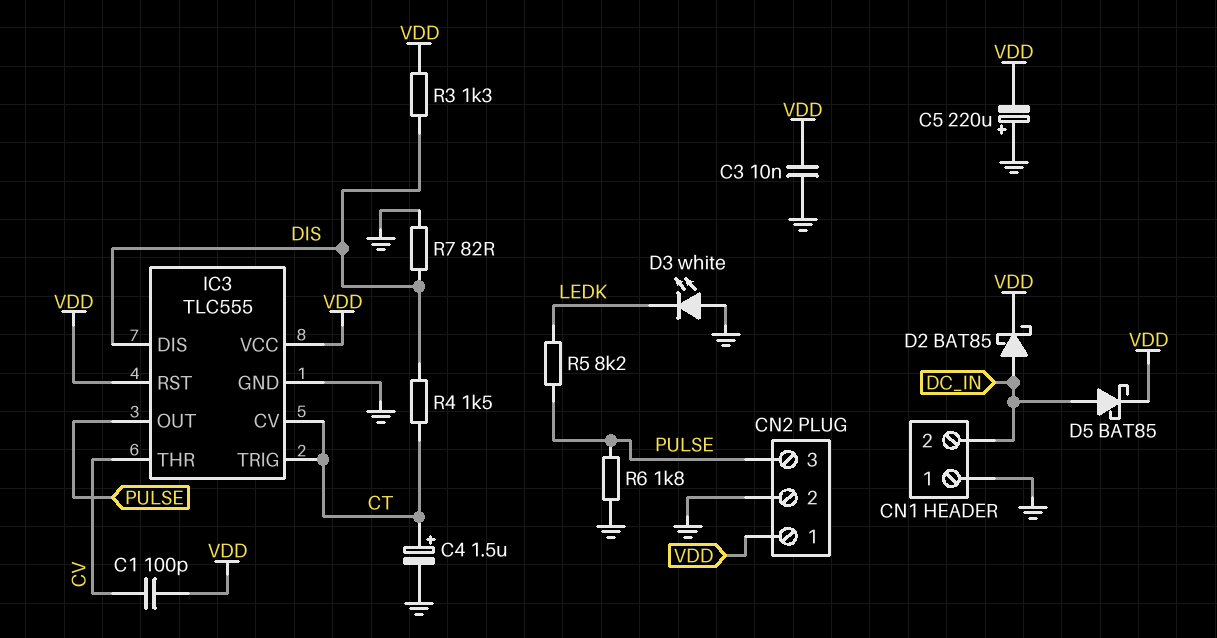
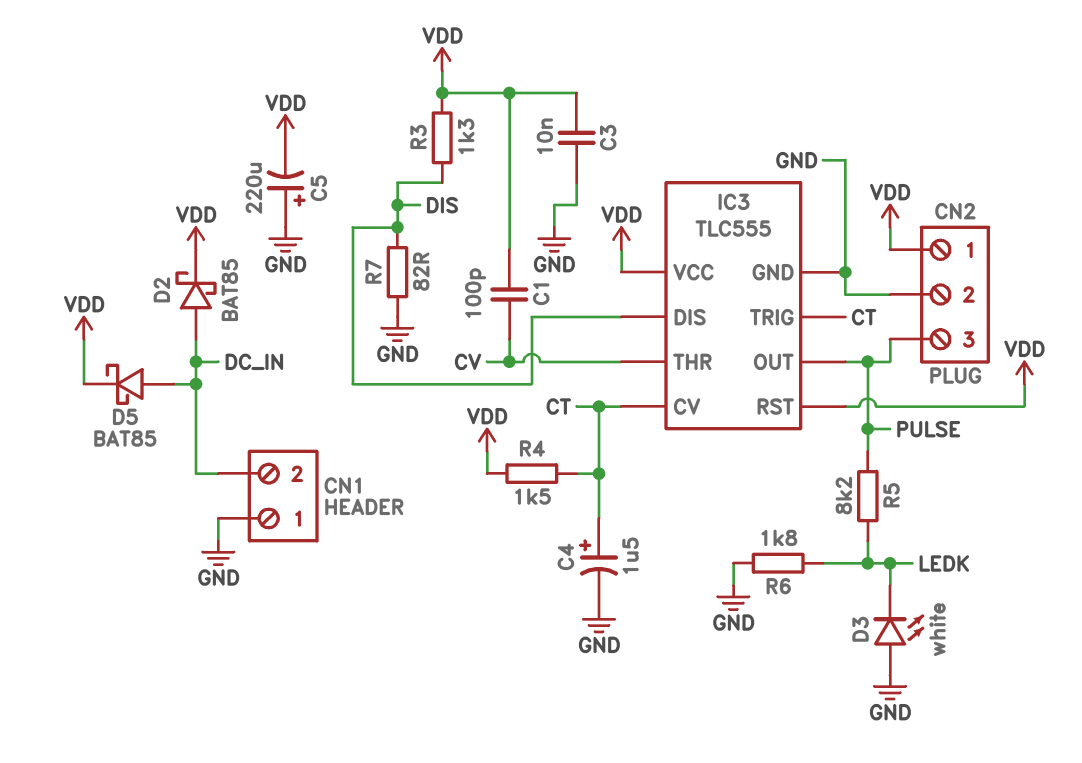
R4: 1.5k (CT, DIS) -> 1.5k (CT, VDD)
R6: 1.8k (GND, PULSE) -> 1.8k (GND, LEDK)

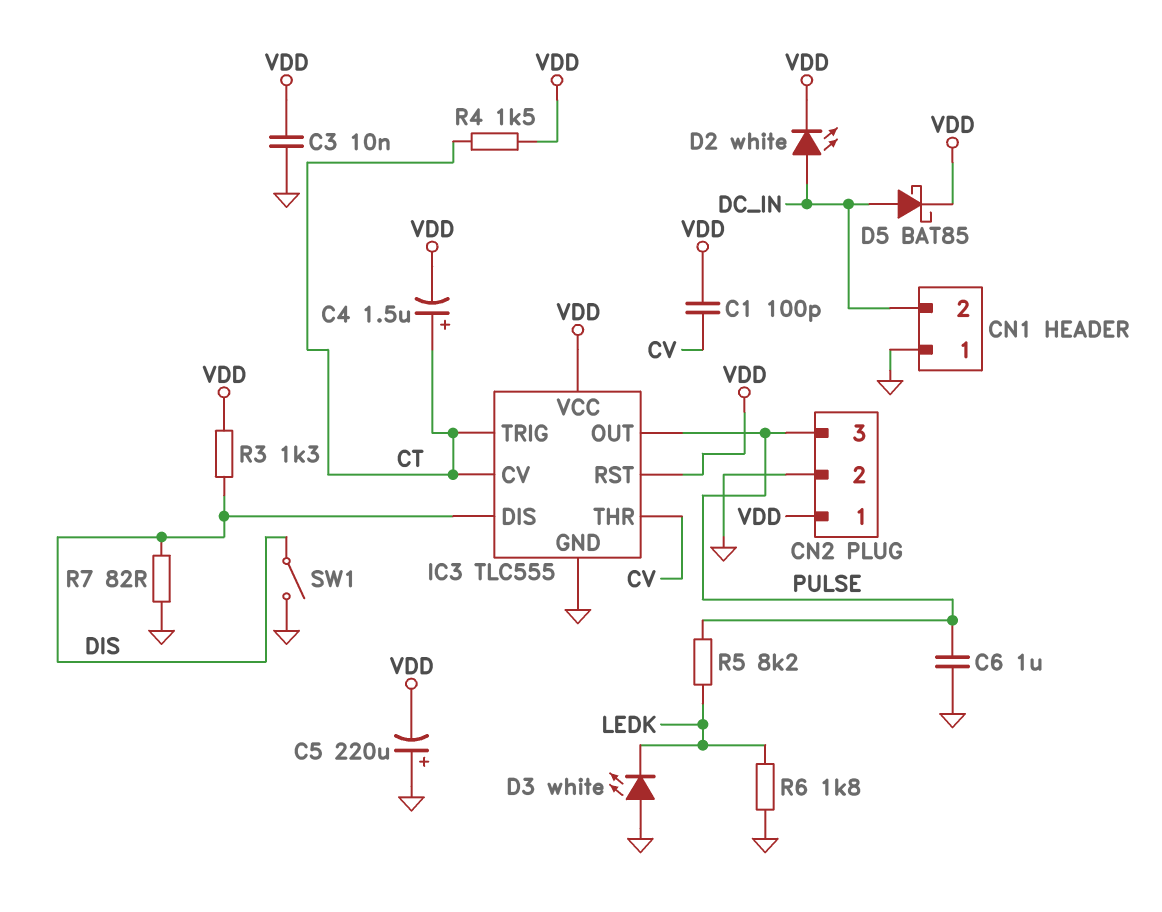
C4: 1.5uF (plus CT, minus GND) -> 1.5uF (plus CT, minus VDD)
C6: none -> 1uF (GND, PULSE)
D2: schottky BAT85 (A DC_IN, K VDD) -> LED white (A DC_IN, K VDD)
SW1: none -> switch (DIS, GND)

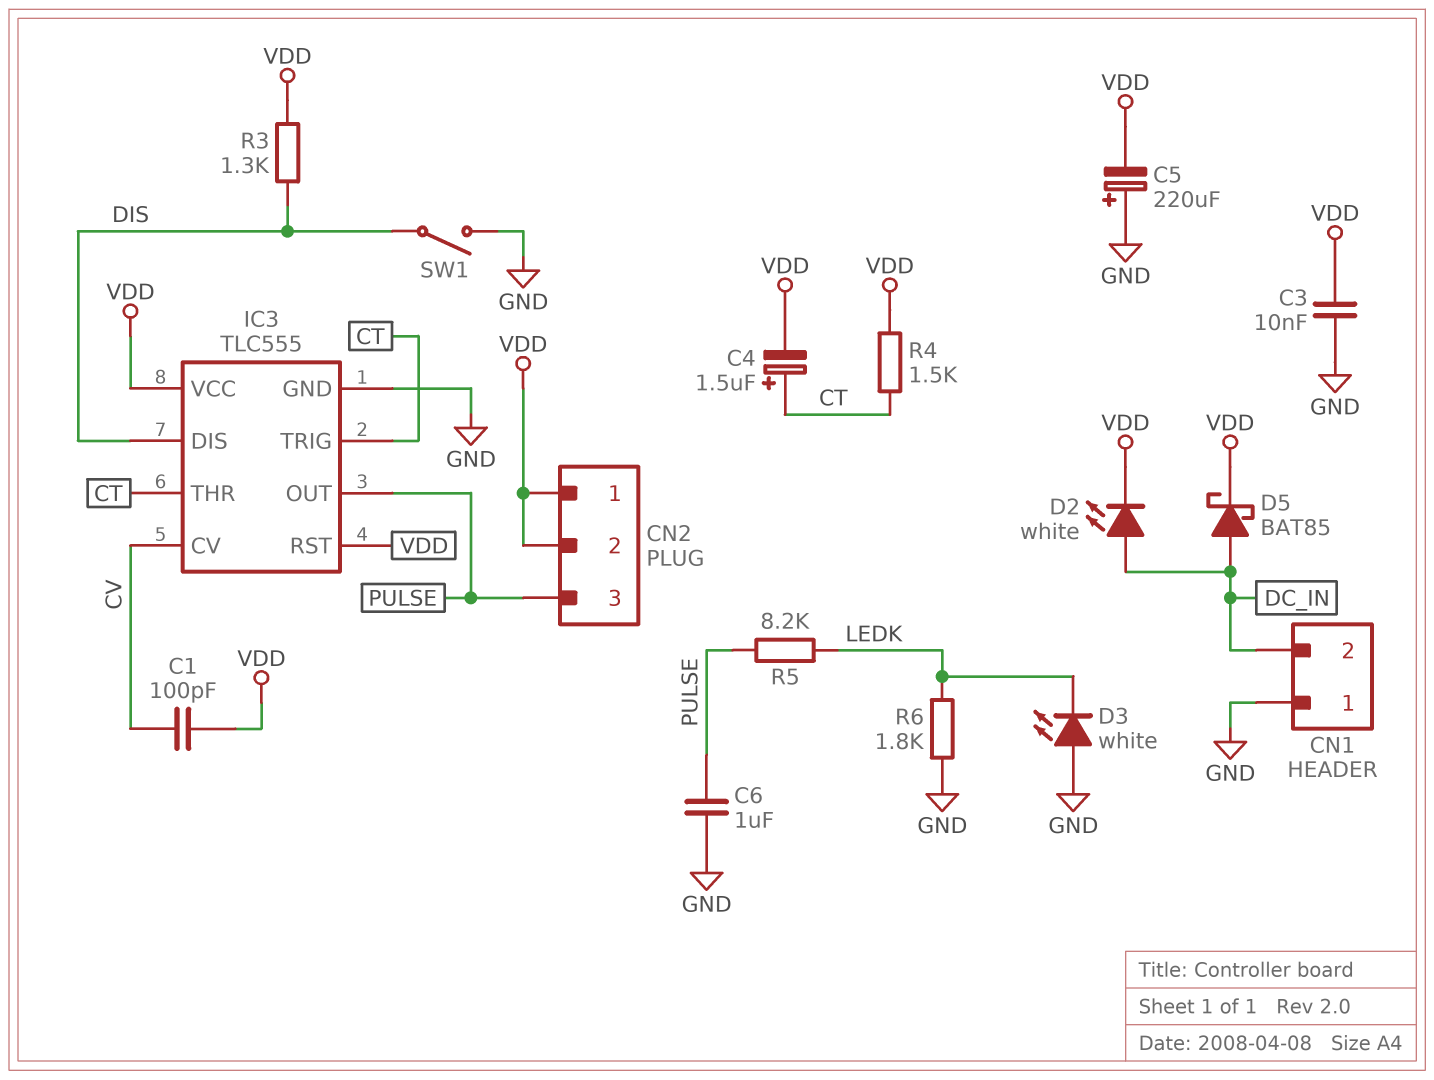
CN2 pin 2: GND -> VDD
IC3 pin CV: CT -> CV
IC3 pin THR: CV -> CT
R7: 82 (DIS, GND) -> none

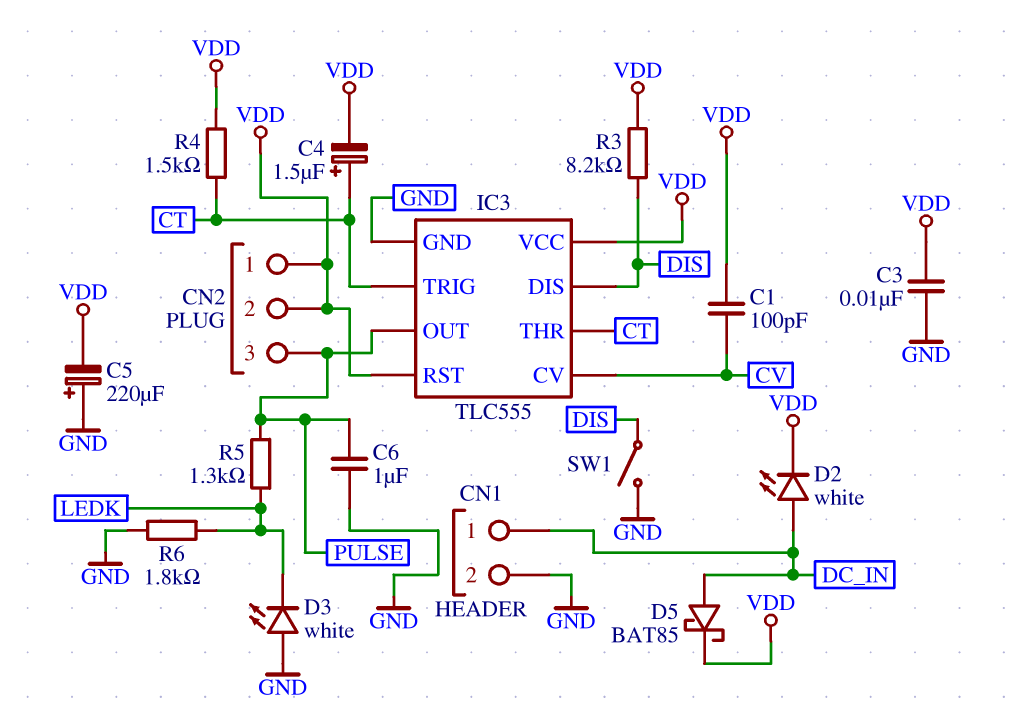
CN1 pin 1: GND -> DC_IN
CN1 pin 2: DC_IN -> GND
R3: 1.3k (DIS, VDD) -> 8.2k (DIS, VDD)
R5: 8.2k (LEDK, PULSE) -> 1.3k (LEDK, PULSE)

